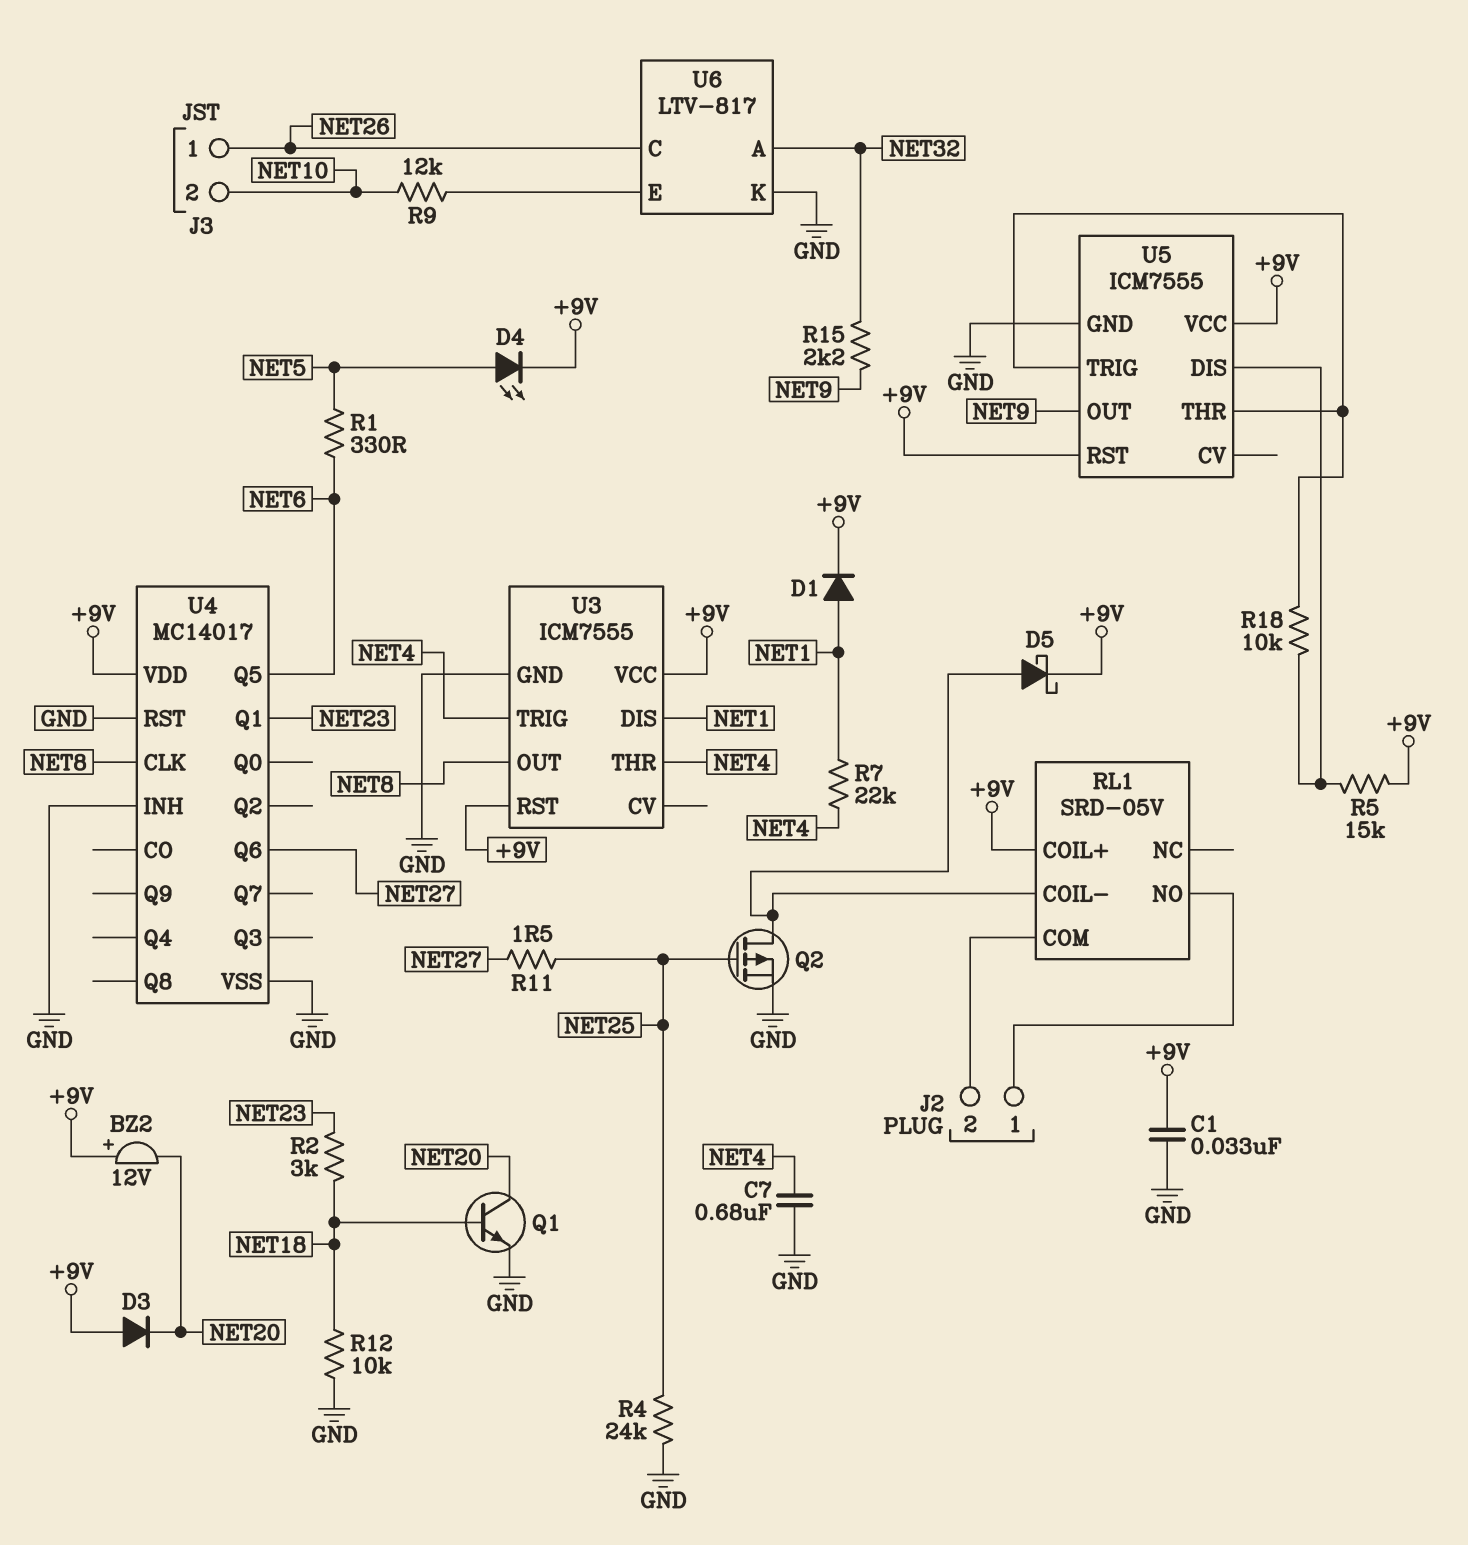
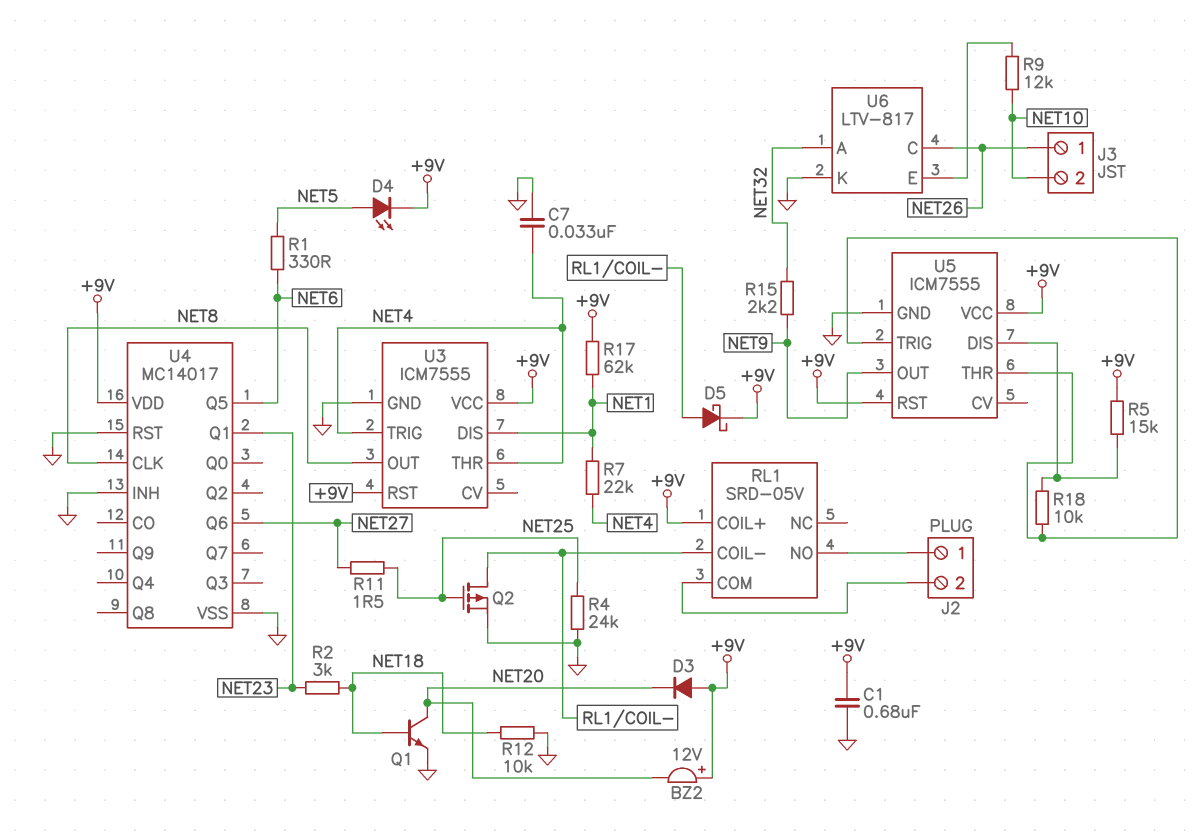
C1: 33nF (+9V, GND) -> 680nF (+9V, GND)
C7: 680nF (GND, NET4) -> 33nF (GND, NET4)
D1: diode (A NET1, K +9V) -> none
R17: none -> 62k (+9V, NET1)

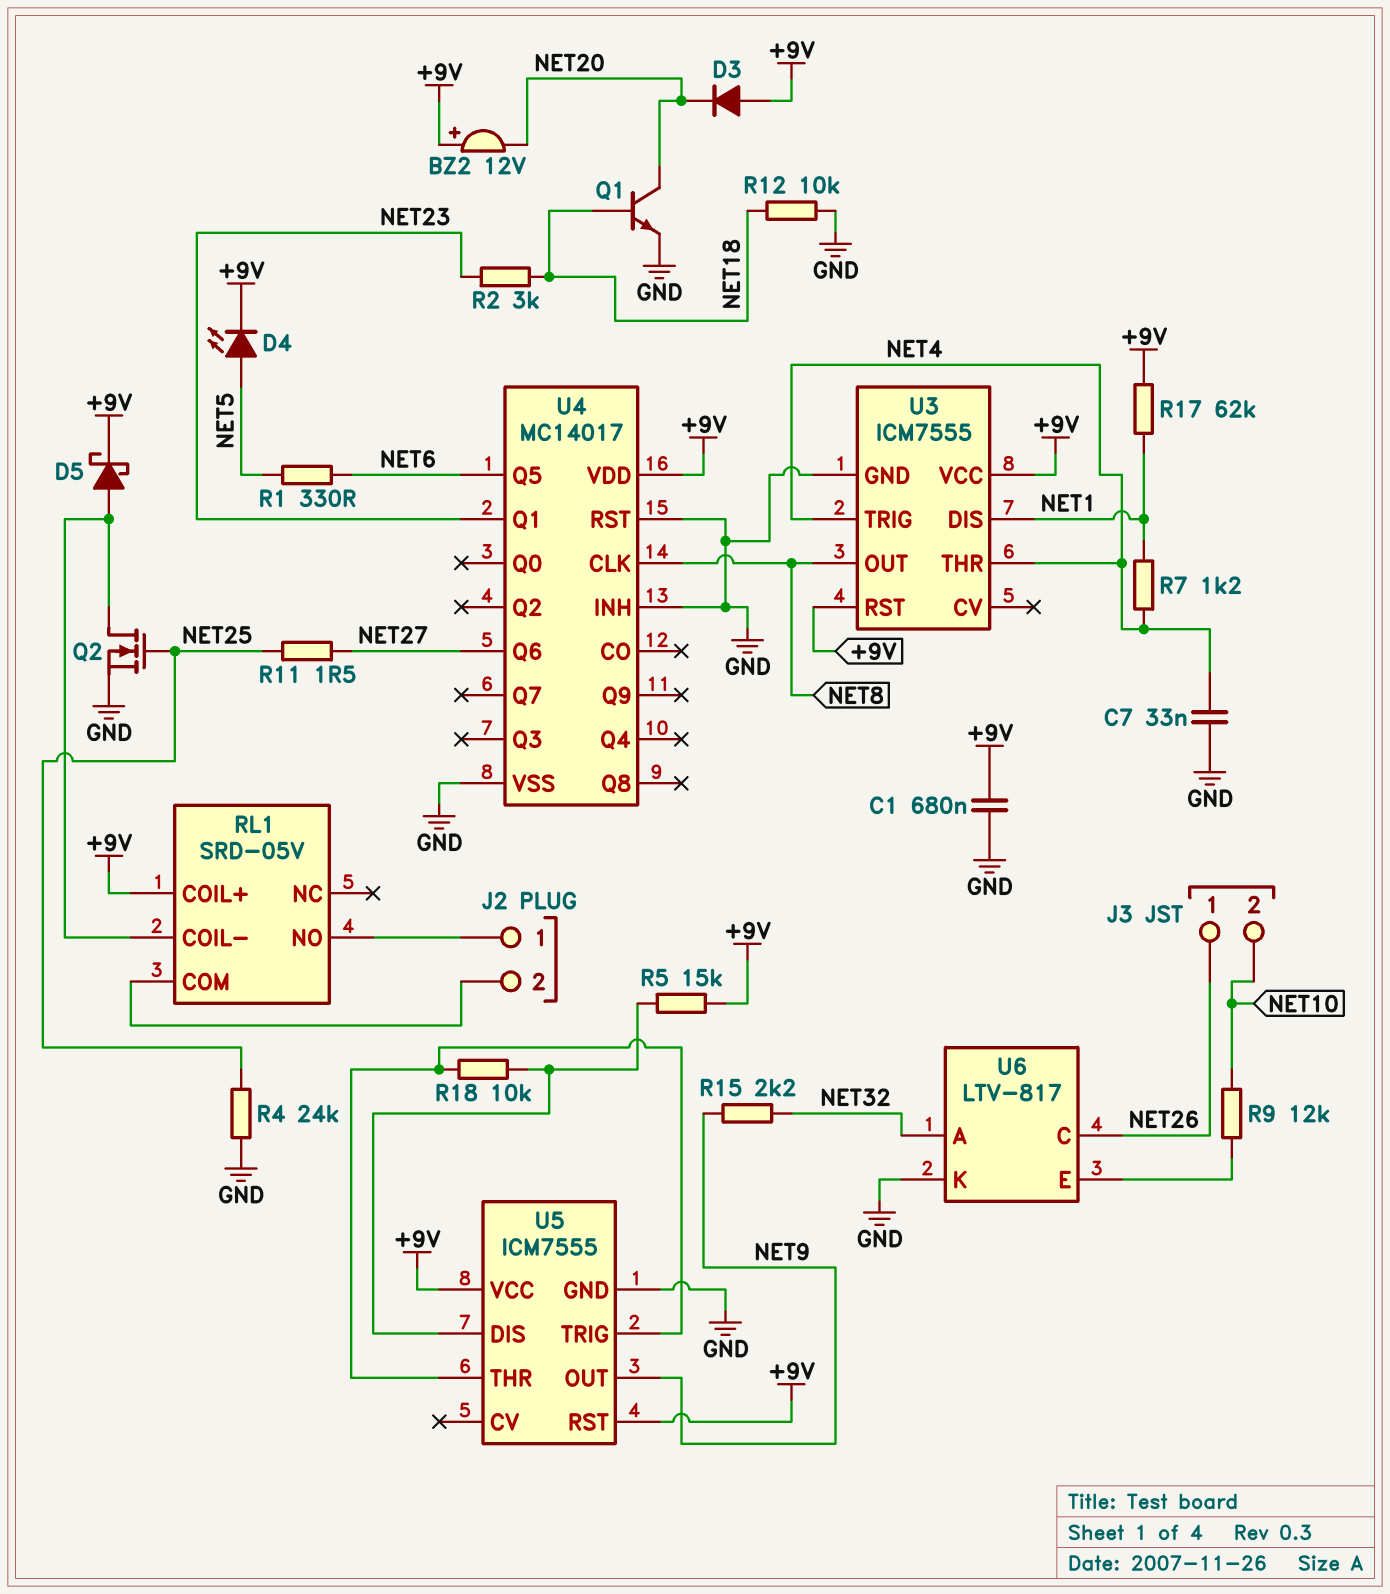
Q2: PMOS (G NET25, D RL1/COIL-, S GND) -> NMOS (G NET25, D RL1/COIL-, S GND)
R7: 22k (NET1, NET4) -> 1.2k (NET1, NET4)

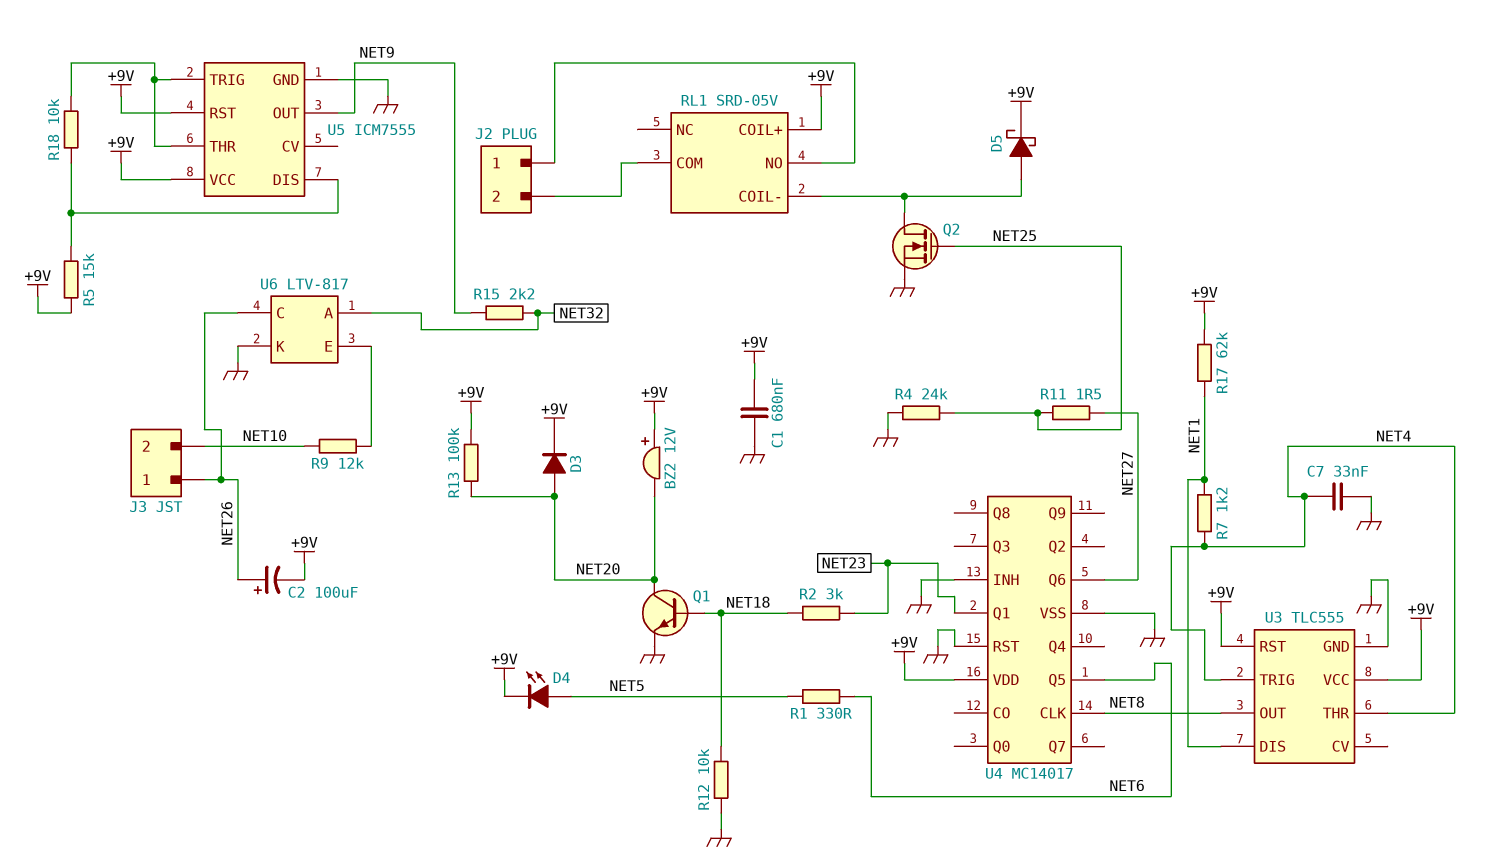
C2: none -> 100uF (plus NET26, minus +9V)
D3: diode (A +9V, K NET20) -> diode (A NET20, K +9V)
R13: none -> 100k (+9V, NET20)
U3: ICM7555 -> TLC555

